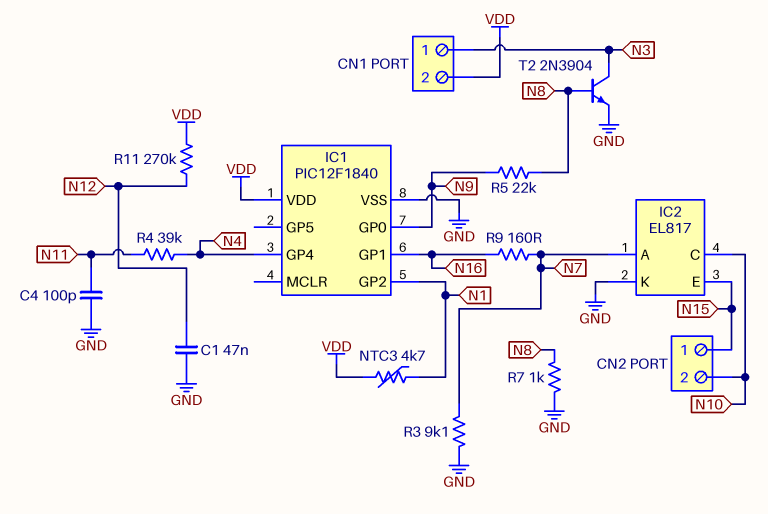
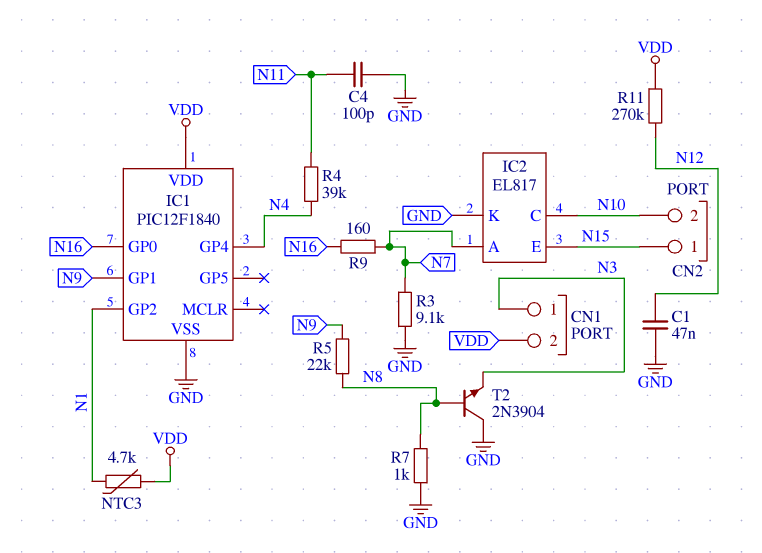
IC1 pin GP0: N9 -> N16
IC1 pin GP1: N16 -> N9
T2: NPN 2N3904 (B N8, C N3, E GND) -> NPN 2N3904 (B N8, C GND, E N3)

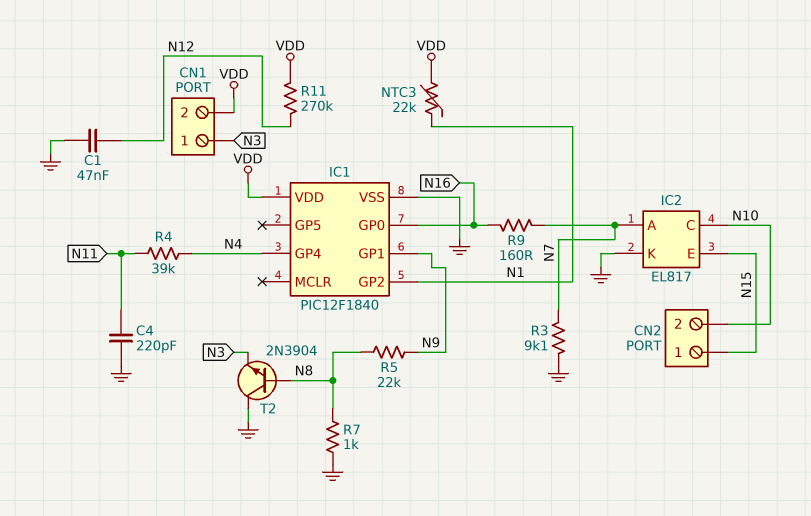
C4: 100pF (GND, N11) -> 220pF (GND, N11)
NTC3: 4.7k (N1, VDD) -> 22k (N1, VDD)

